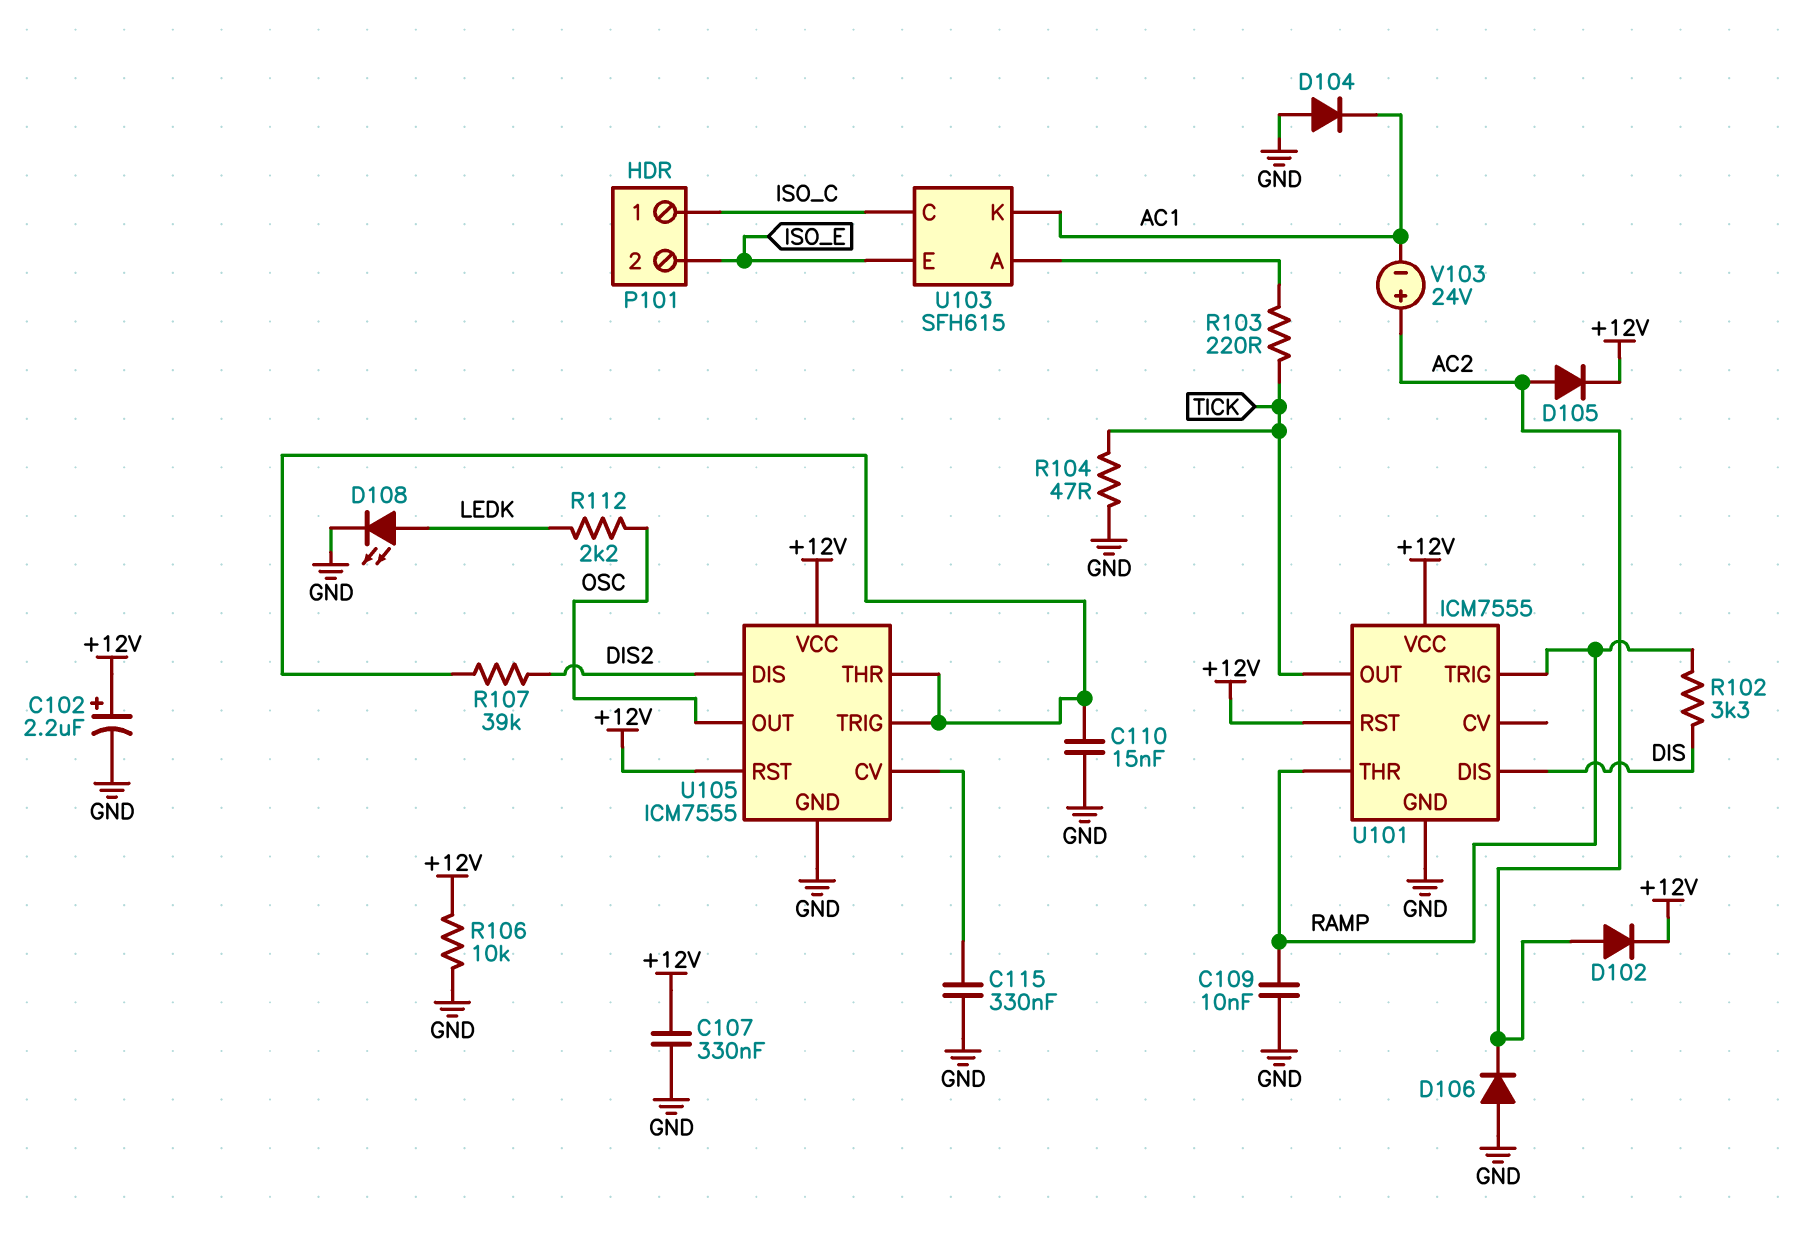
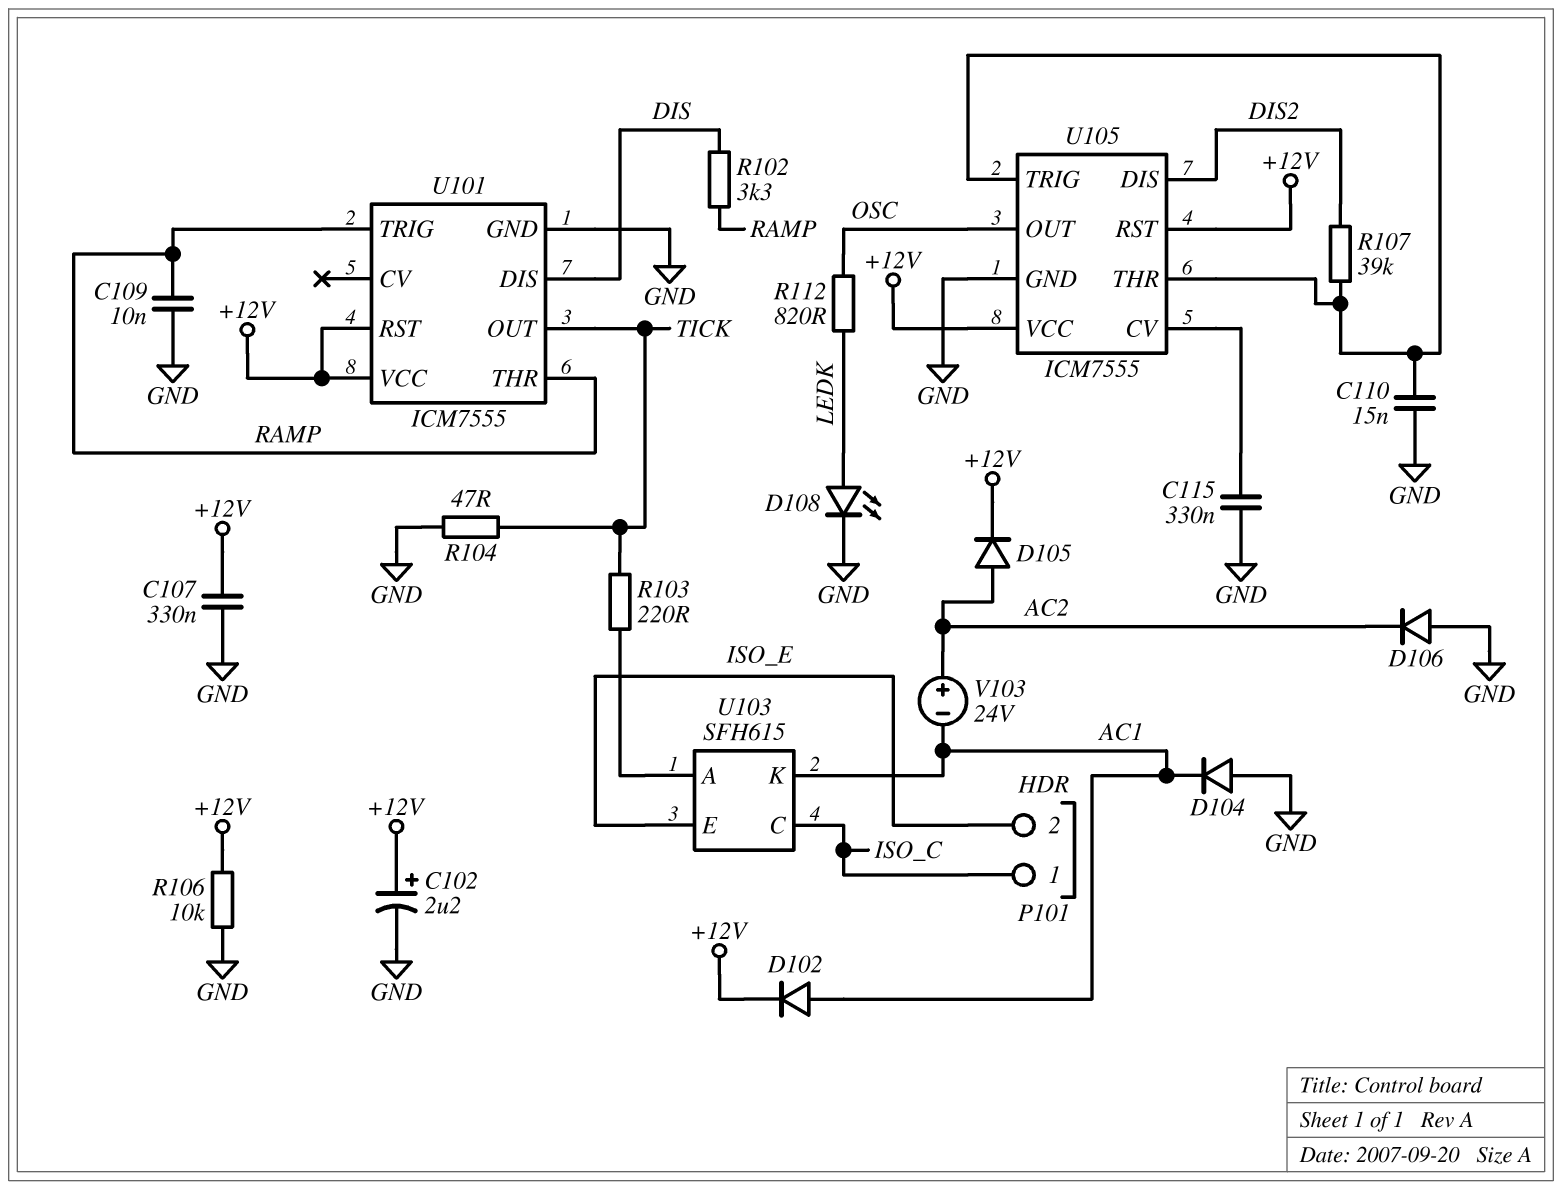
D102: diode (A AC2, K +12V) -> diode (A AC1, K +12V)
R112: 2.2k (LEDK, OSC) -> 820 (LEDK, OSC)

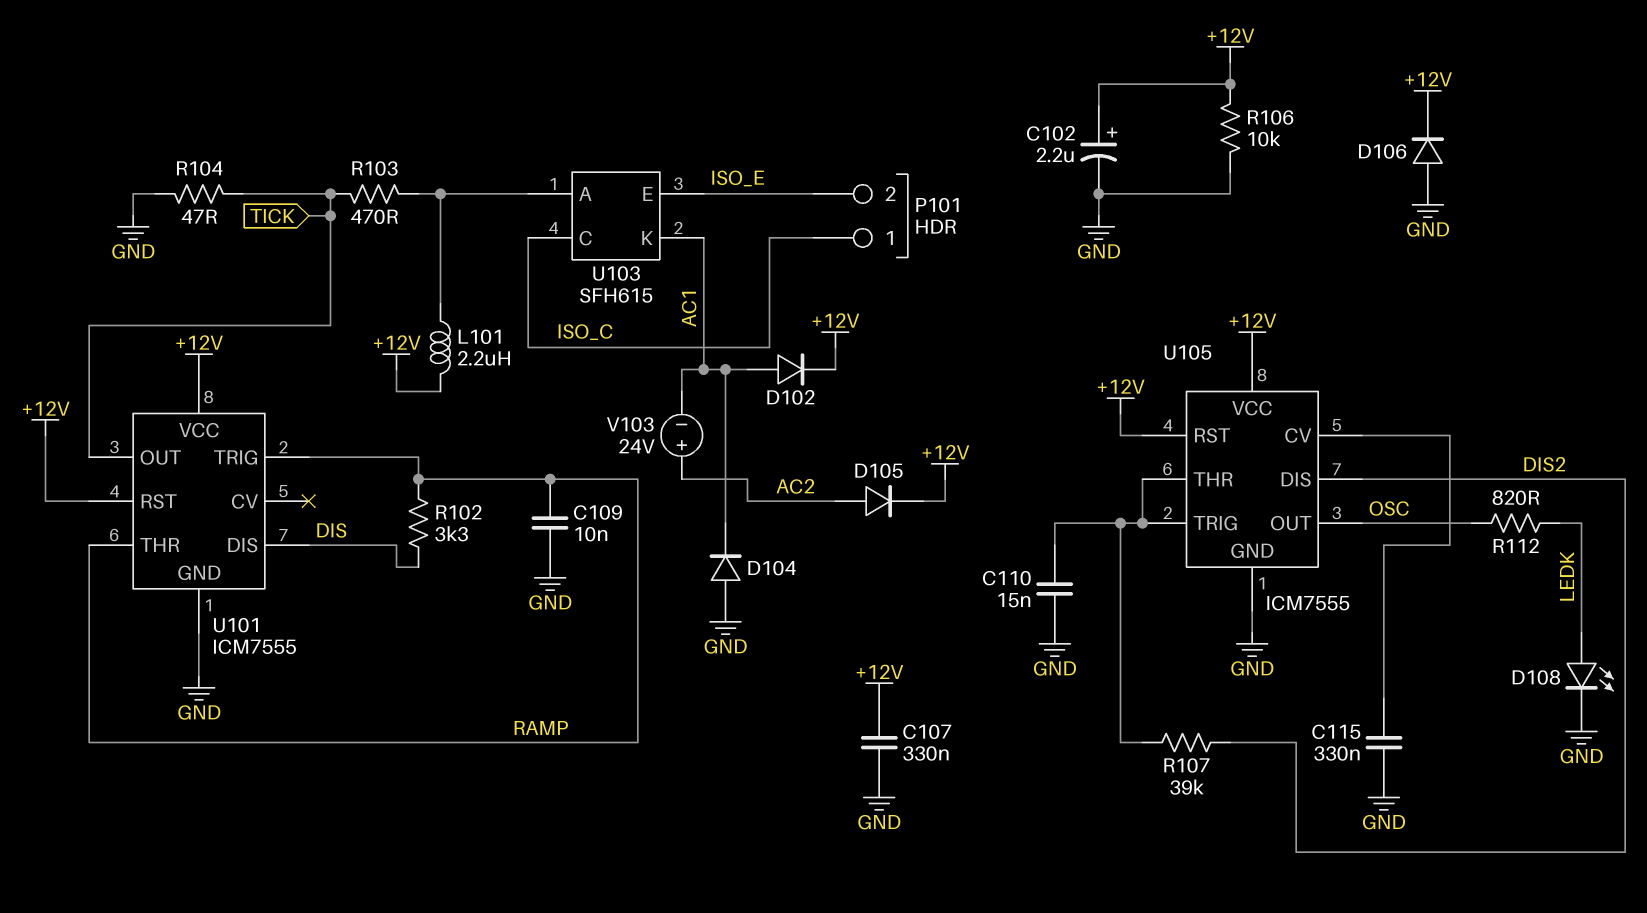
D106: diode (A GND, K AC2) -> diode (A GND, K +12V)
L101: none -> 2.2uH (+12V, U103/A)
R103: 220 (TICK, U103/A) -> 470 (TICK, U103/A)

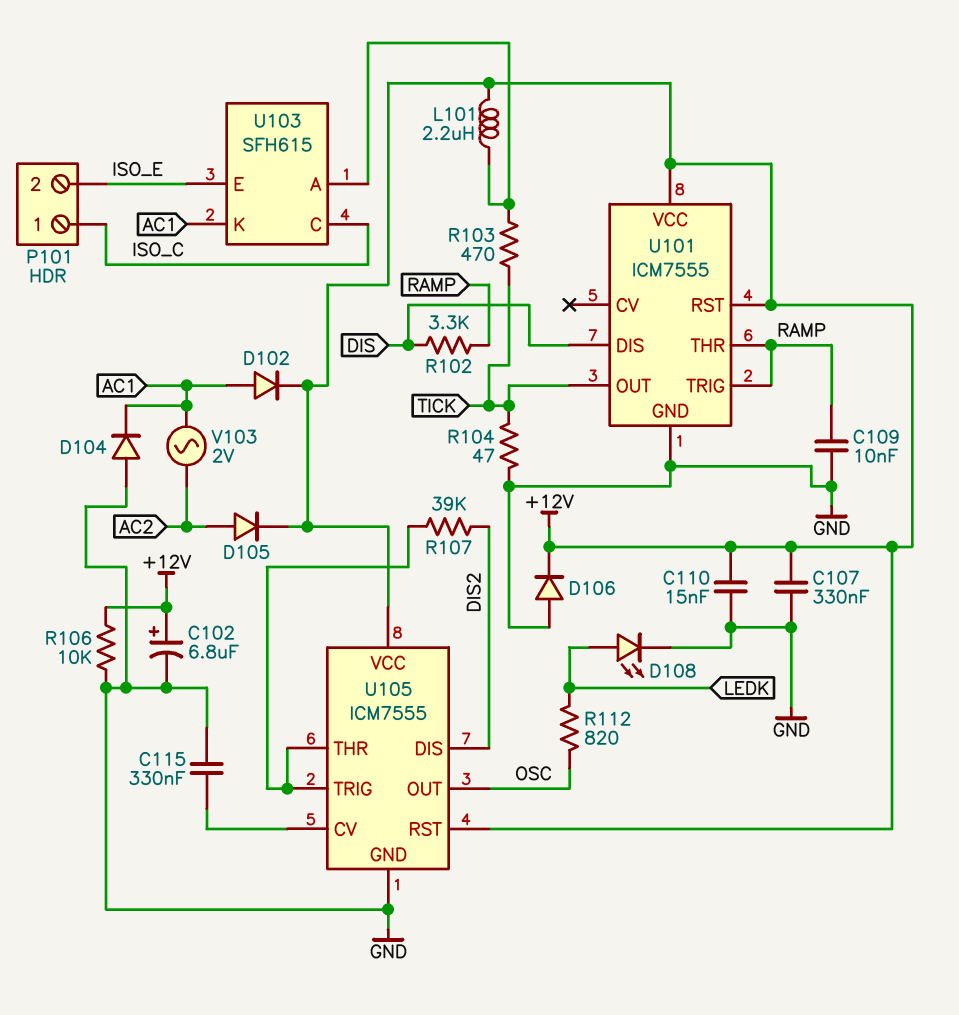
C102: 2.2uF (plus +12V, minus GND) -> 6.8uF (plus +12V, minus GND)
C110: 15nF (GND, U105/THR) -> 15nF (+12V, GND)
V103: 24V (plus AC2, minus AC1) -> AC 2V (AC1, AC2)

